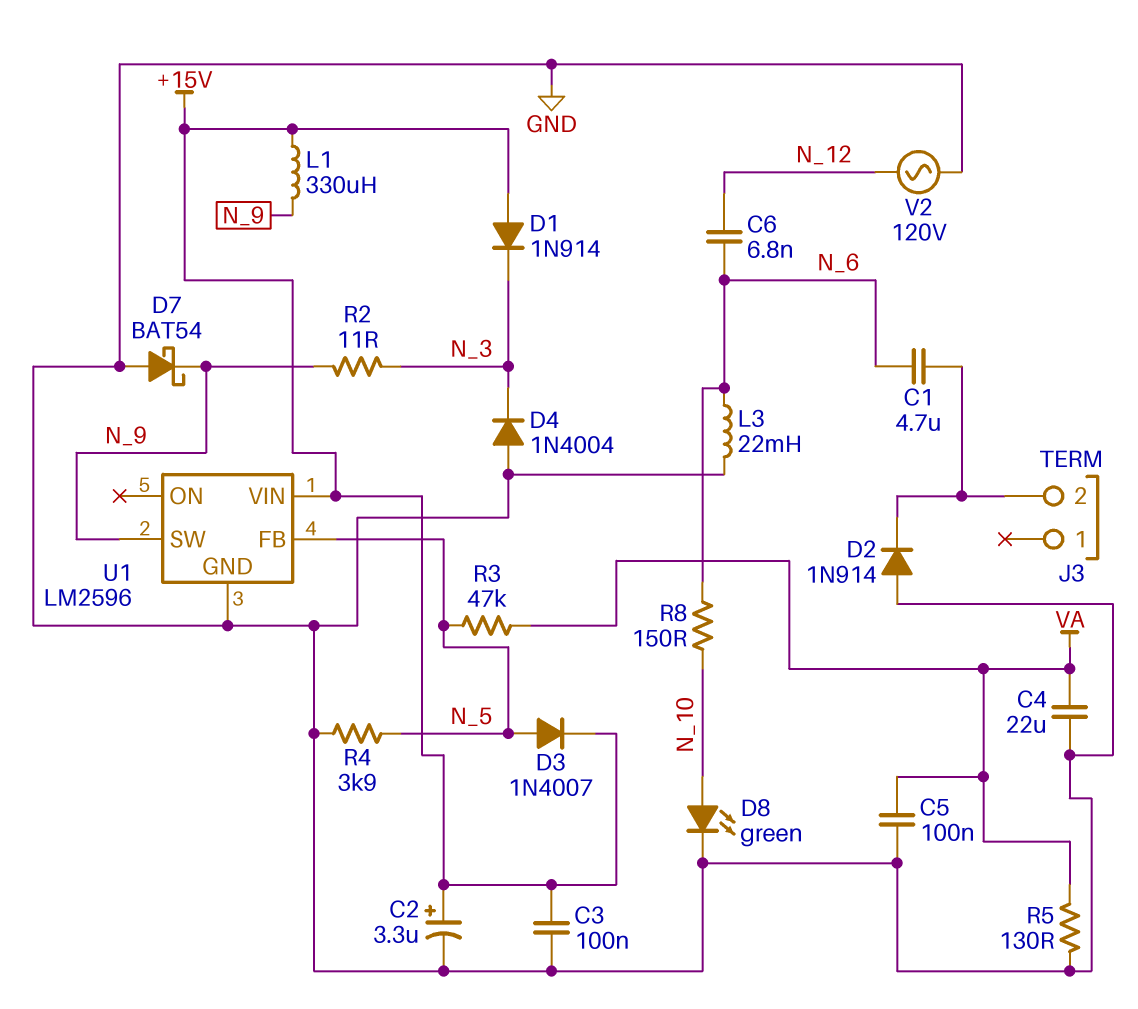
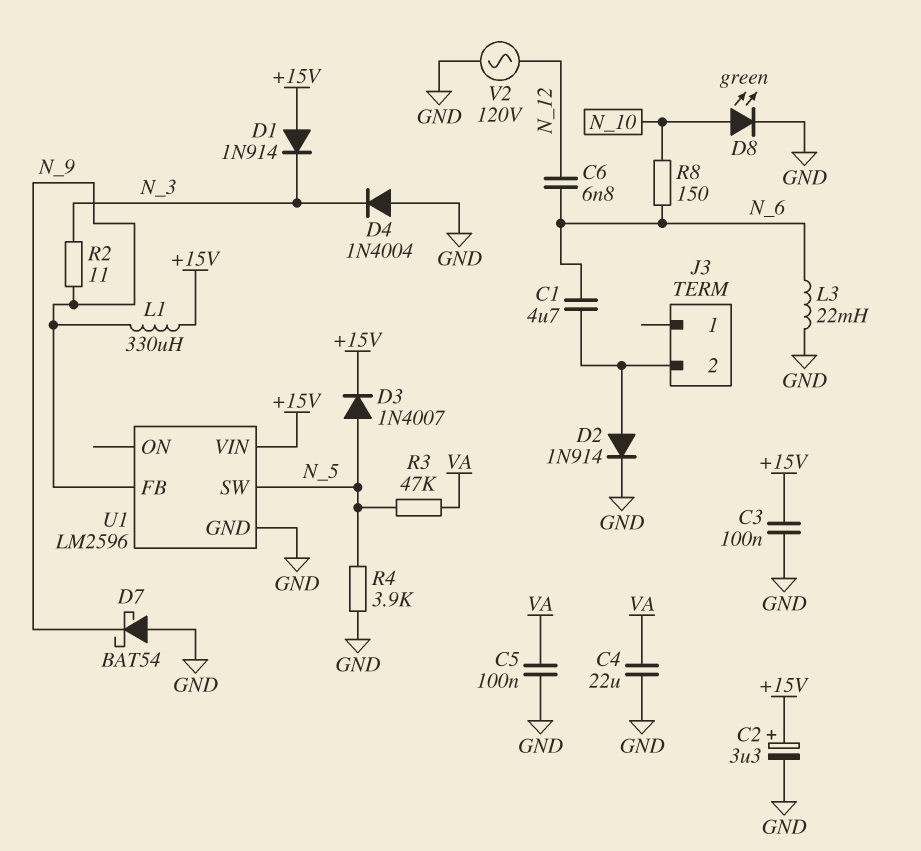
D2: diode 1N914 (A GND, K J3/2) -> diode 1N914 (A J3/2, K GND)
R5: 130 (GND, VA) -> none
U1 pin FB: N_5 -> N_9
U1 pin SW: N_9 -> N_5

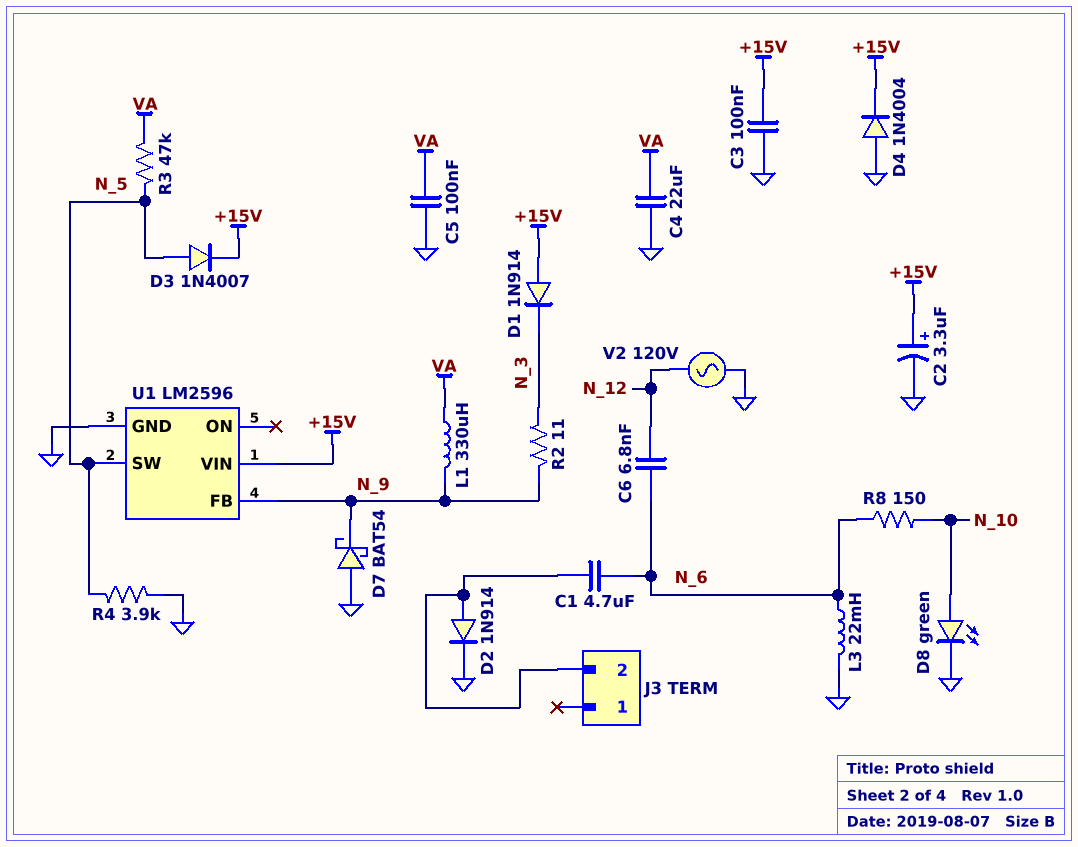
D4: diode 1N4004 (A GND, K N_3) -> diode 1N4004 (A GND, K +15V)
L1: 330uH (+15V, N_9) -> 330uH (N_9, VA)

